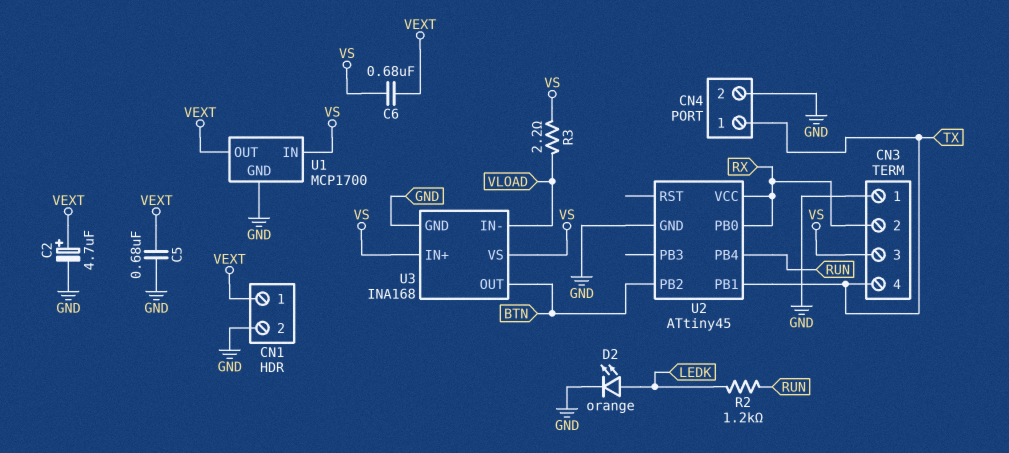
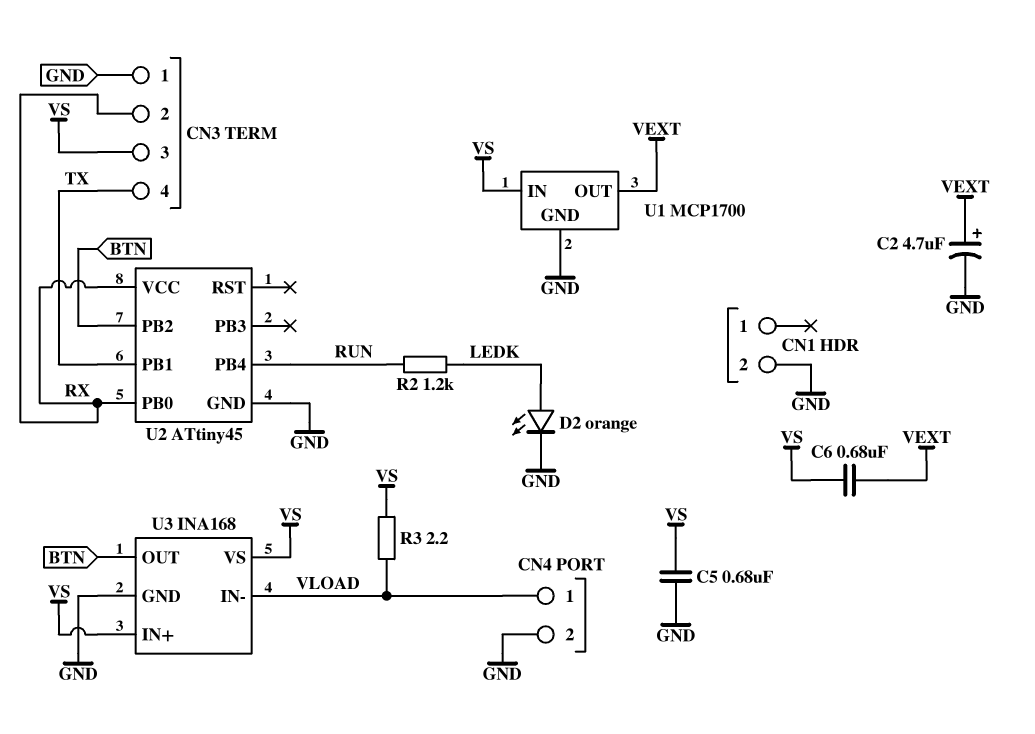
C5: 680nF (GND, VEXT) -> 680nF (GND, VS)
CN1 pin 1: VEXT -> none
CN4 pin 1: TX -> VLOAD

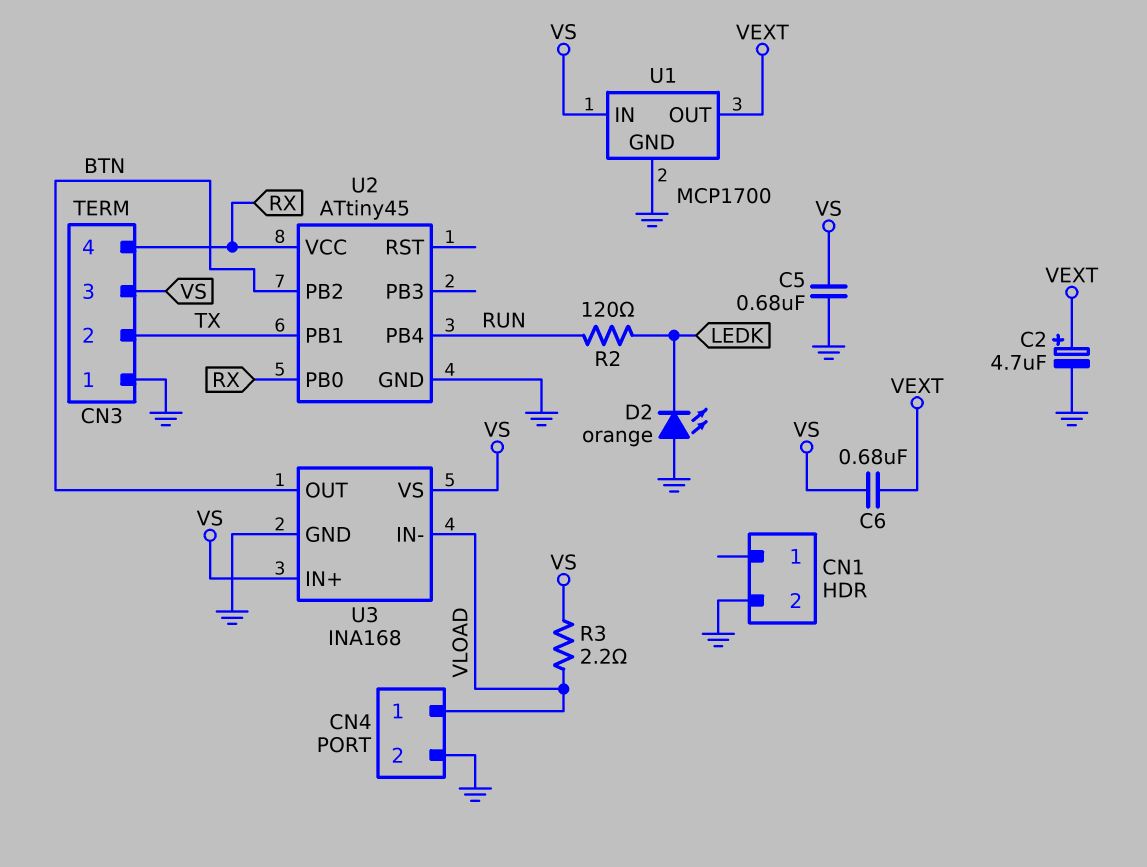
CN3 pin 2: RX -> TX
CN3 pin 4: TX -> RX
D2: LED orange (A LEDK, K GND) -> LED orange (A GND, K LEDK)
R2: 1.2k (LEDK, RUN) -> 120 (LEDK, RUN)

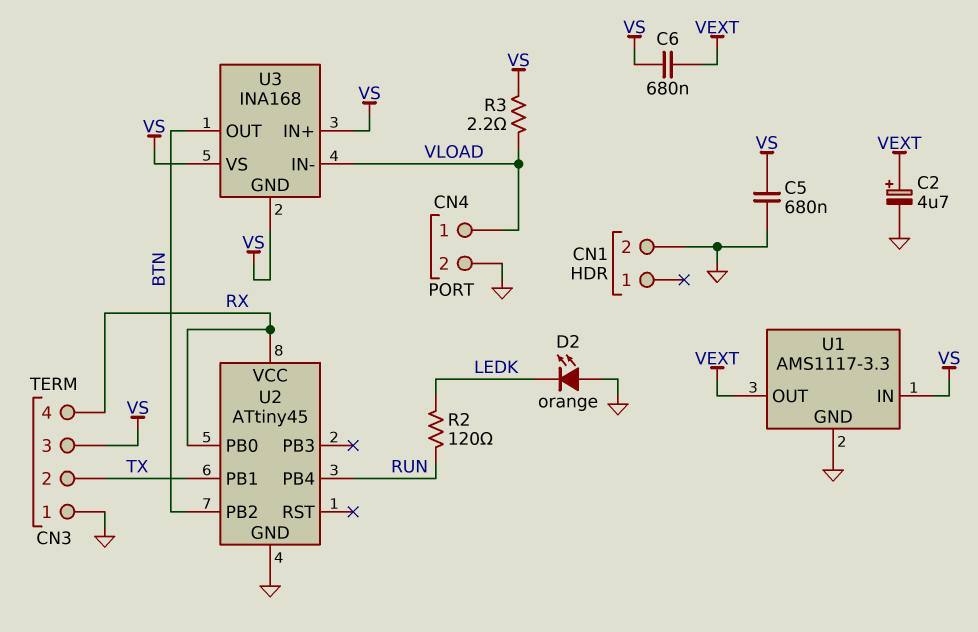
U1: MCP1700 -> AMS1117-3.3
U3 pin GND: GND -> VS

